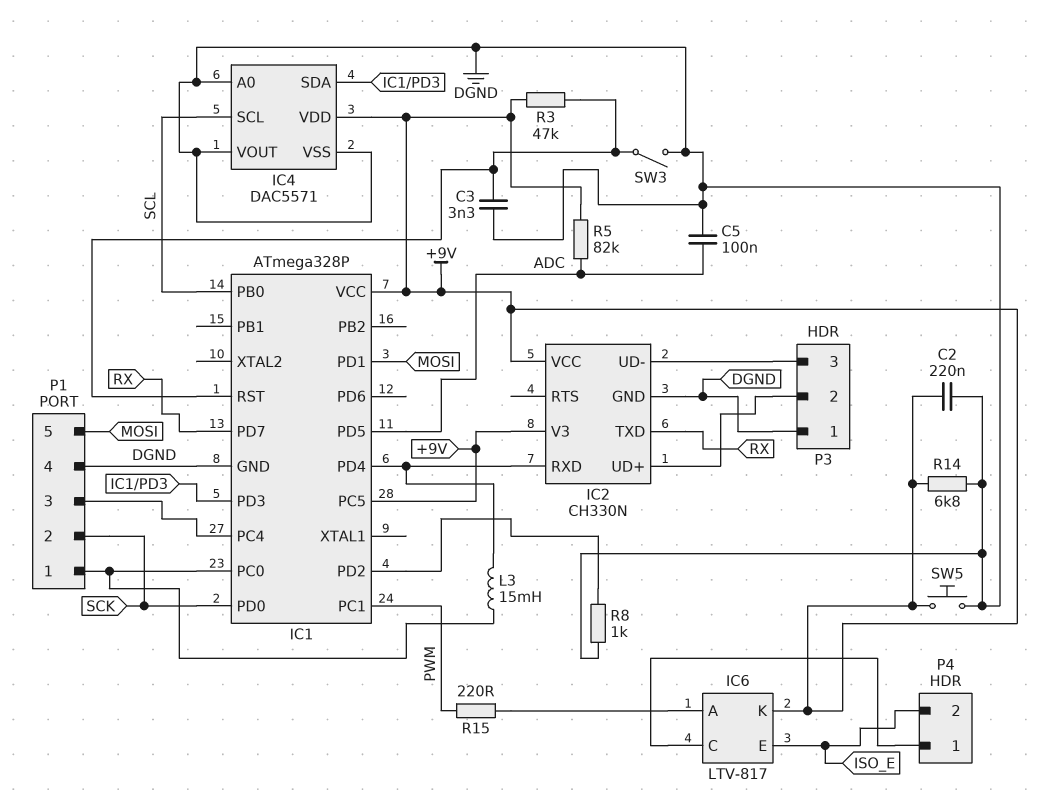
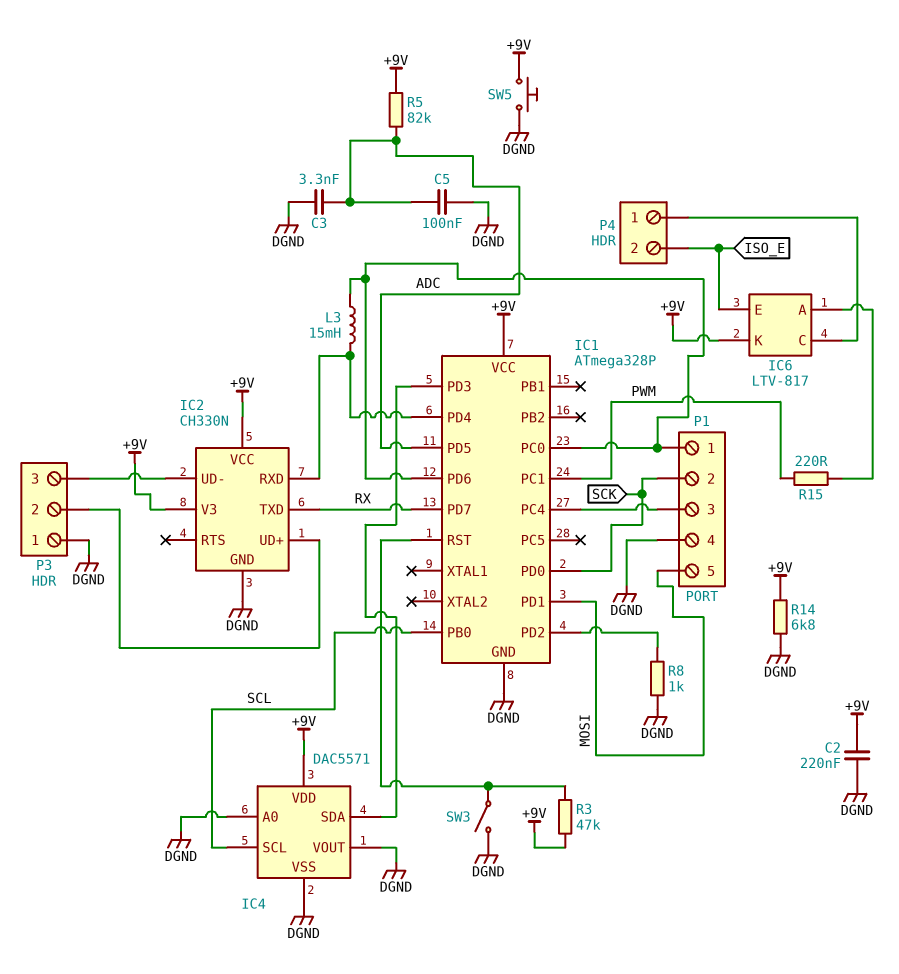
C3: 3.3nF (DGND, IC1/RST) -> 3.3nF (ADC, DGND)
IC1 pin PC5: +9V -> none
IC1 pin PD6: none -> IC1/PC0

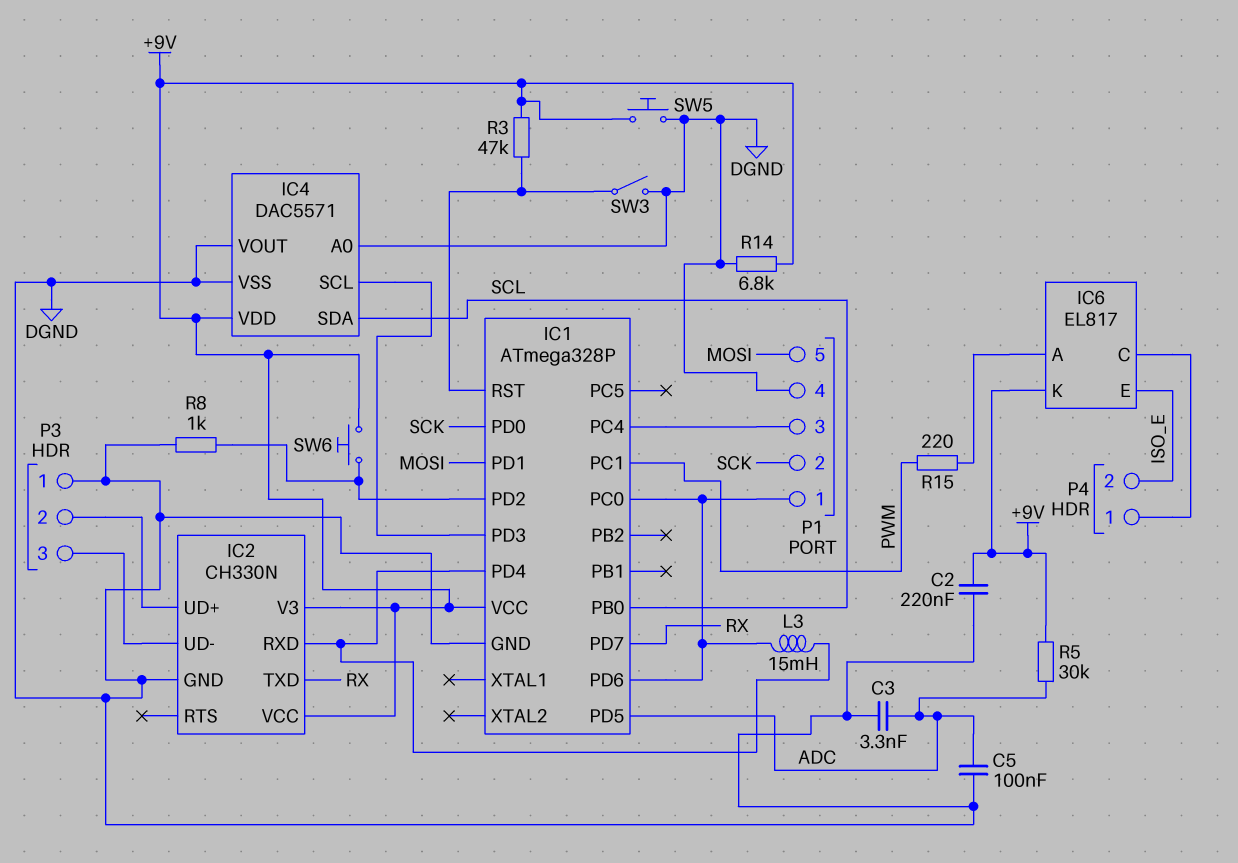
IC4 pin SCL: SCL -> IC1/PD3
IC4 pin SDA: IC1/PD3 -> SCL
IC6: LTV-817 -> EL817
R5: 82k (+9V, ADC) -> 30k (+9V, ADC)
SW6: none -> button (+9V, IC1/PD2)

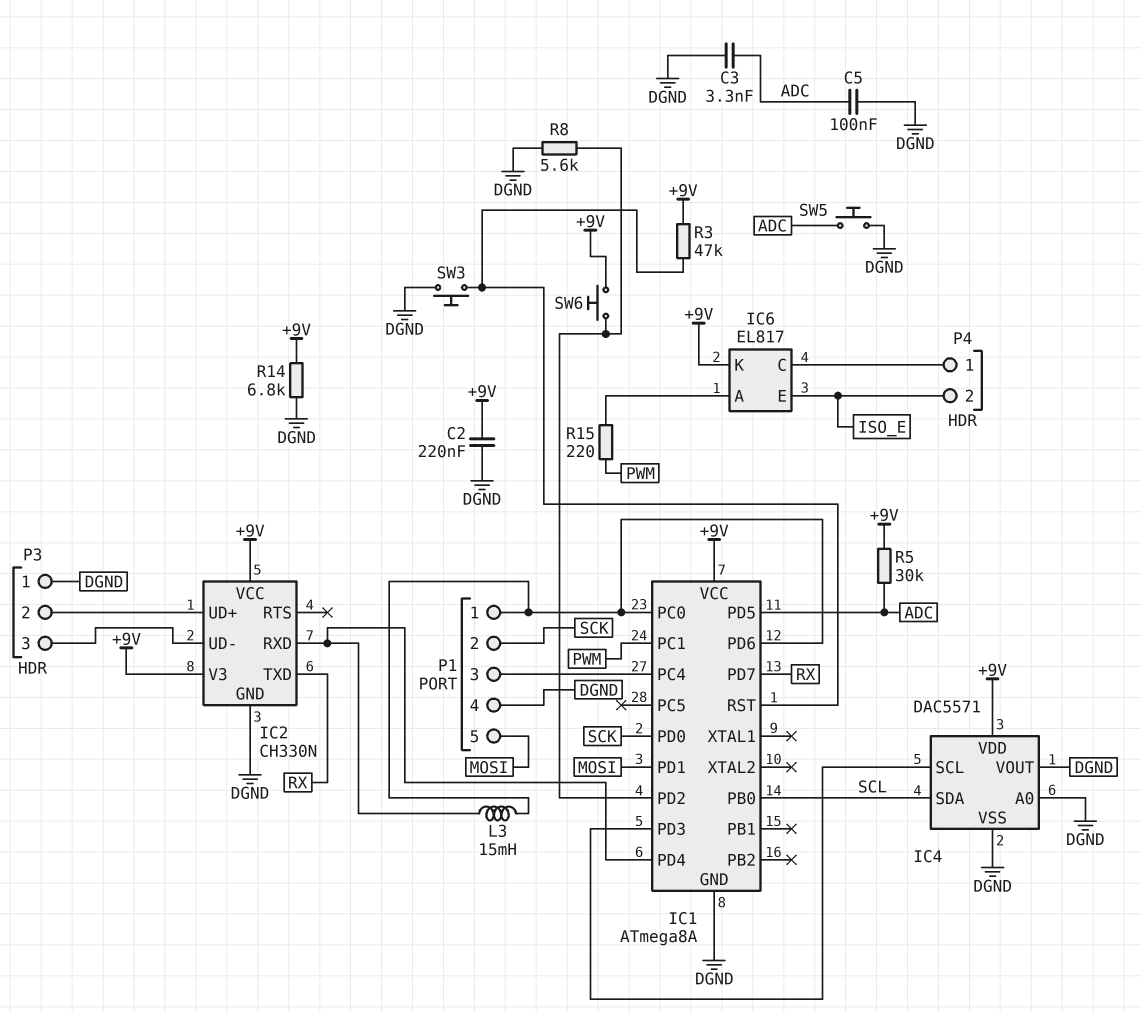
IC1: ATmega328P -> ATmega8A
R8: 1k (DGND, IC1/PD2) -> 5.6k (DGND, IC1/PD2)
SW3: switch (DGND, IC1/RST) -> button (DGND, IC1/RST)
SW5: button (+9V, DGND) -> button (ADC, DGND)

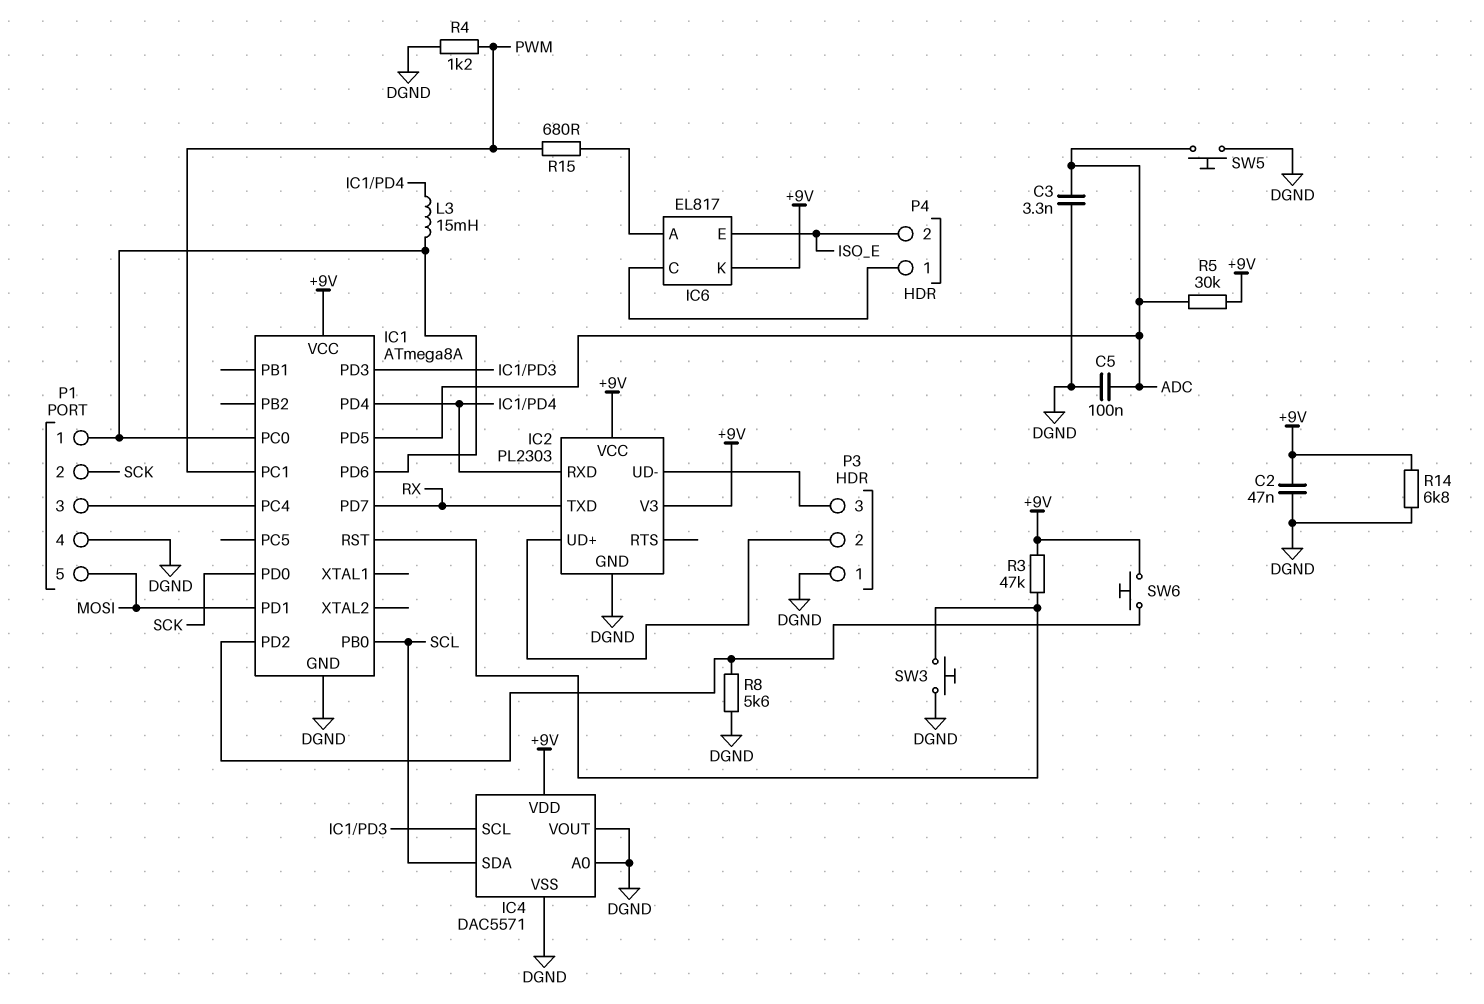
C2: 220nF (+9V, DGND) -> 47nF (+9V, DGND)
IC2: CH330N -> PL2303
R4: none -> 1.2k (DGND, PWM)
R15: 220 (IC6/A, PWM) -> 680 (IC6/A, PWM)

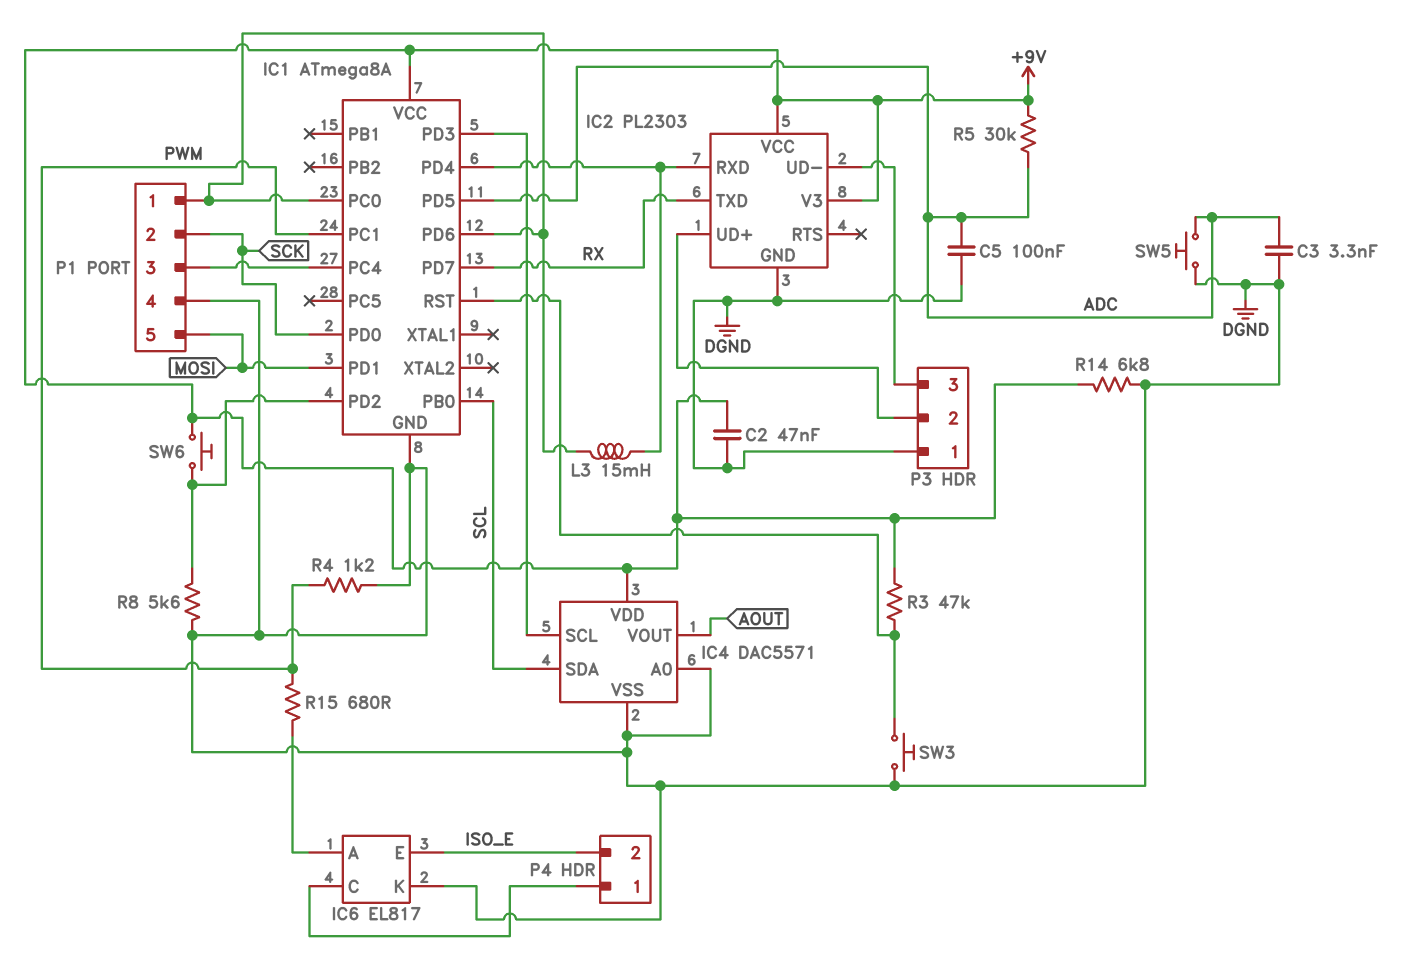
IC4 pin VOUT: DGND -> AOUT
IC6 pin K: +9V -> DGND

